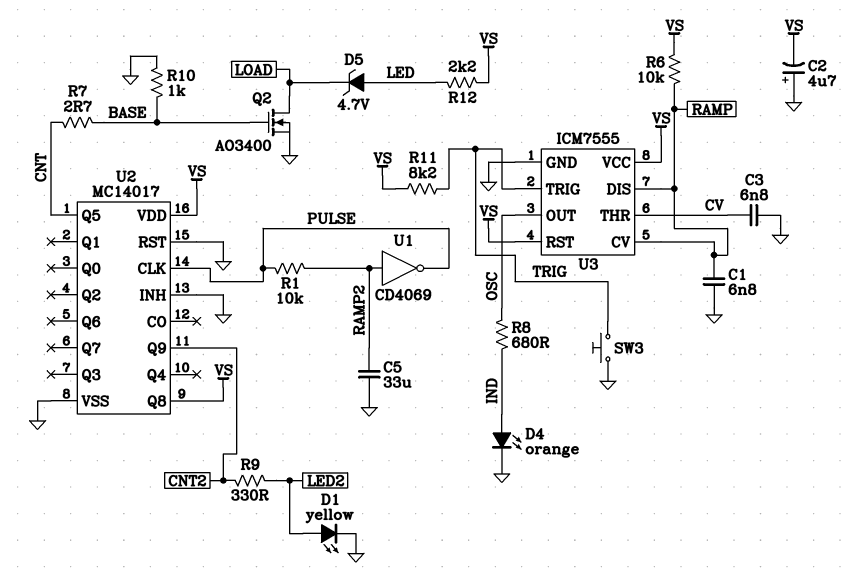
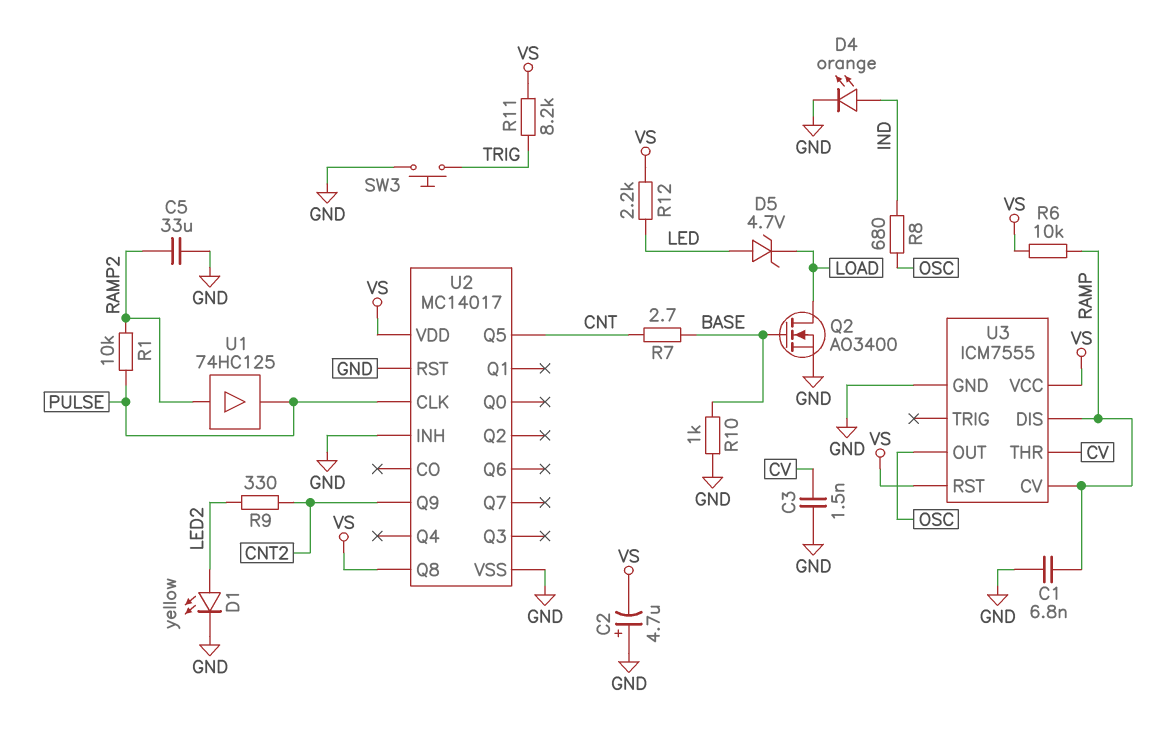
C3: 6.8nF (CV, GND) -> 1.5nF (CV, GND)
U1: NOT CD4069 (in RAMP2, out PULSE) -> buffer 74HC125 (in RAMP2, out PULSE)
U3 pin TRIG: TRIG -> none

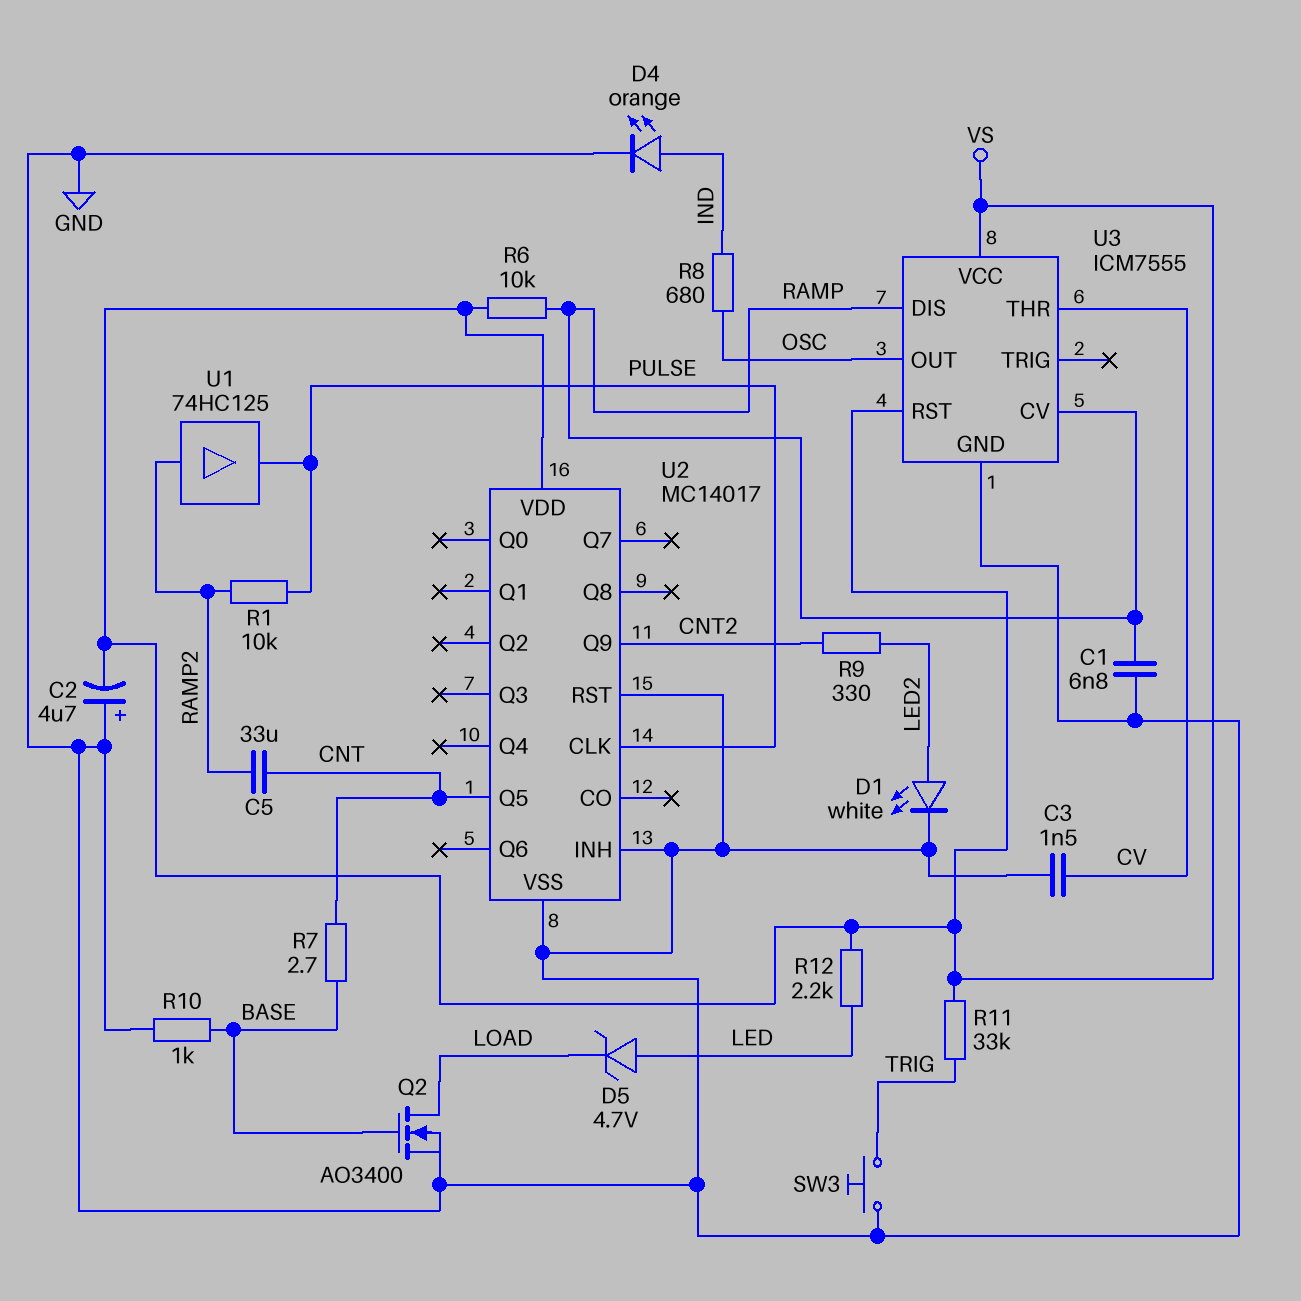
C5: 33uF (GND, RAMP2) -> 33uF (CNT, RAMP2)
D1: LED yellow (A LED2, K GND) -> LED white (A LED2, K GND)
R11: 8.2k (TRIG, VS) -> 33k (TRIG, VS)
U2 pin Q8: VS -> none

